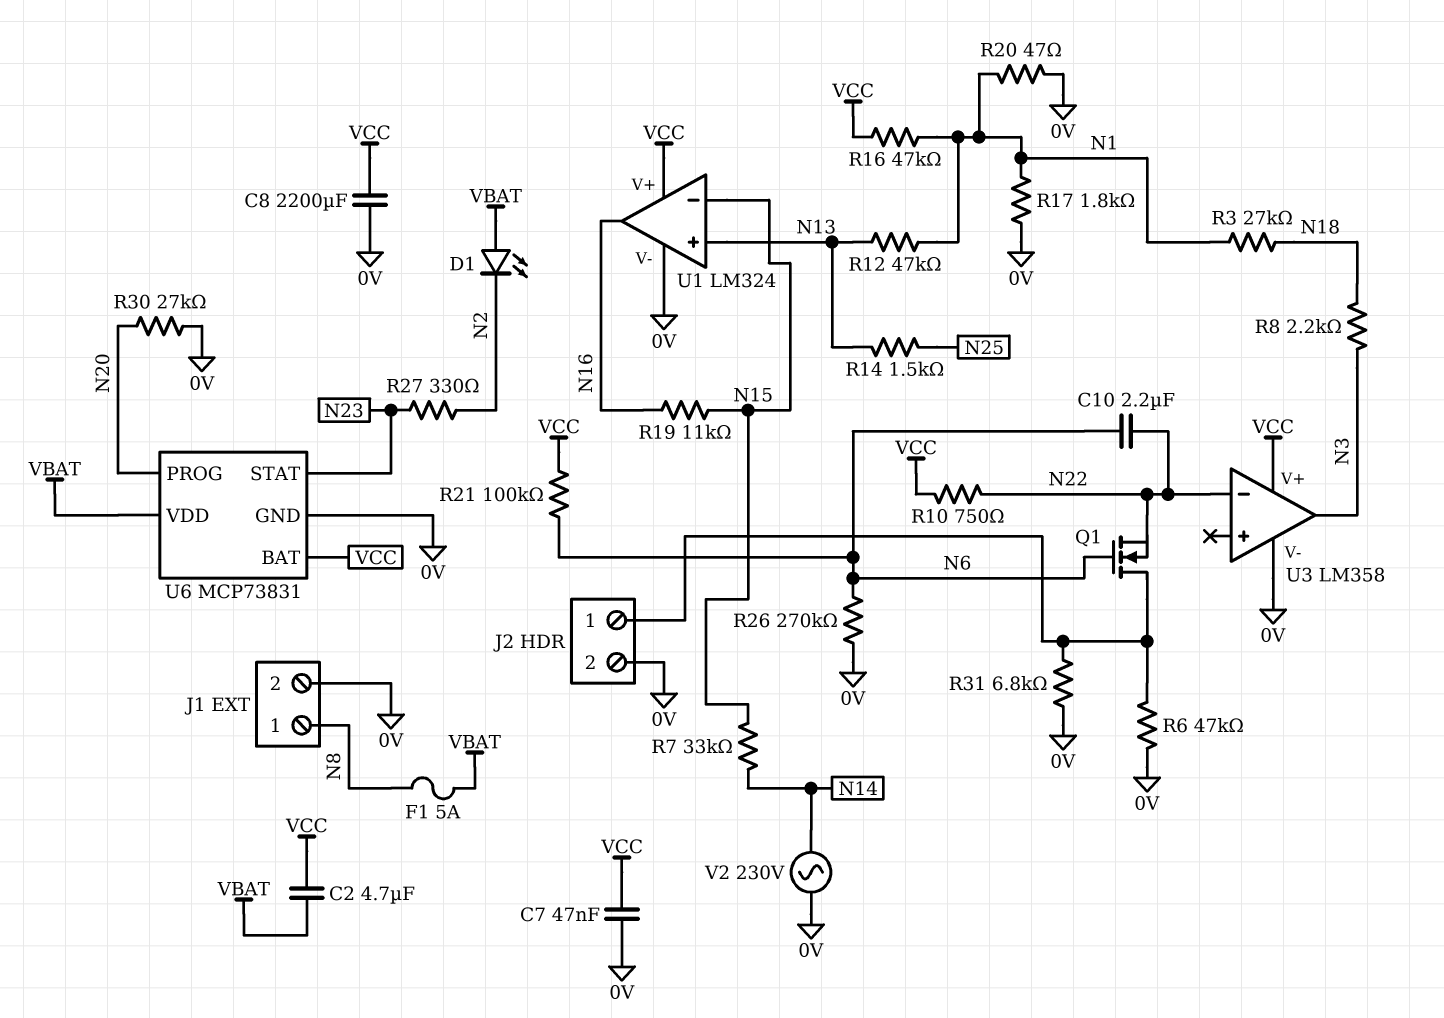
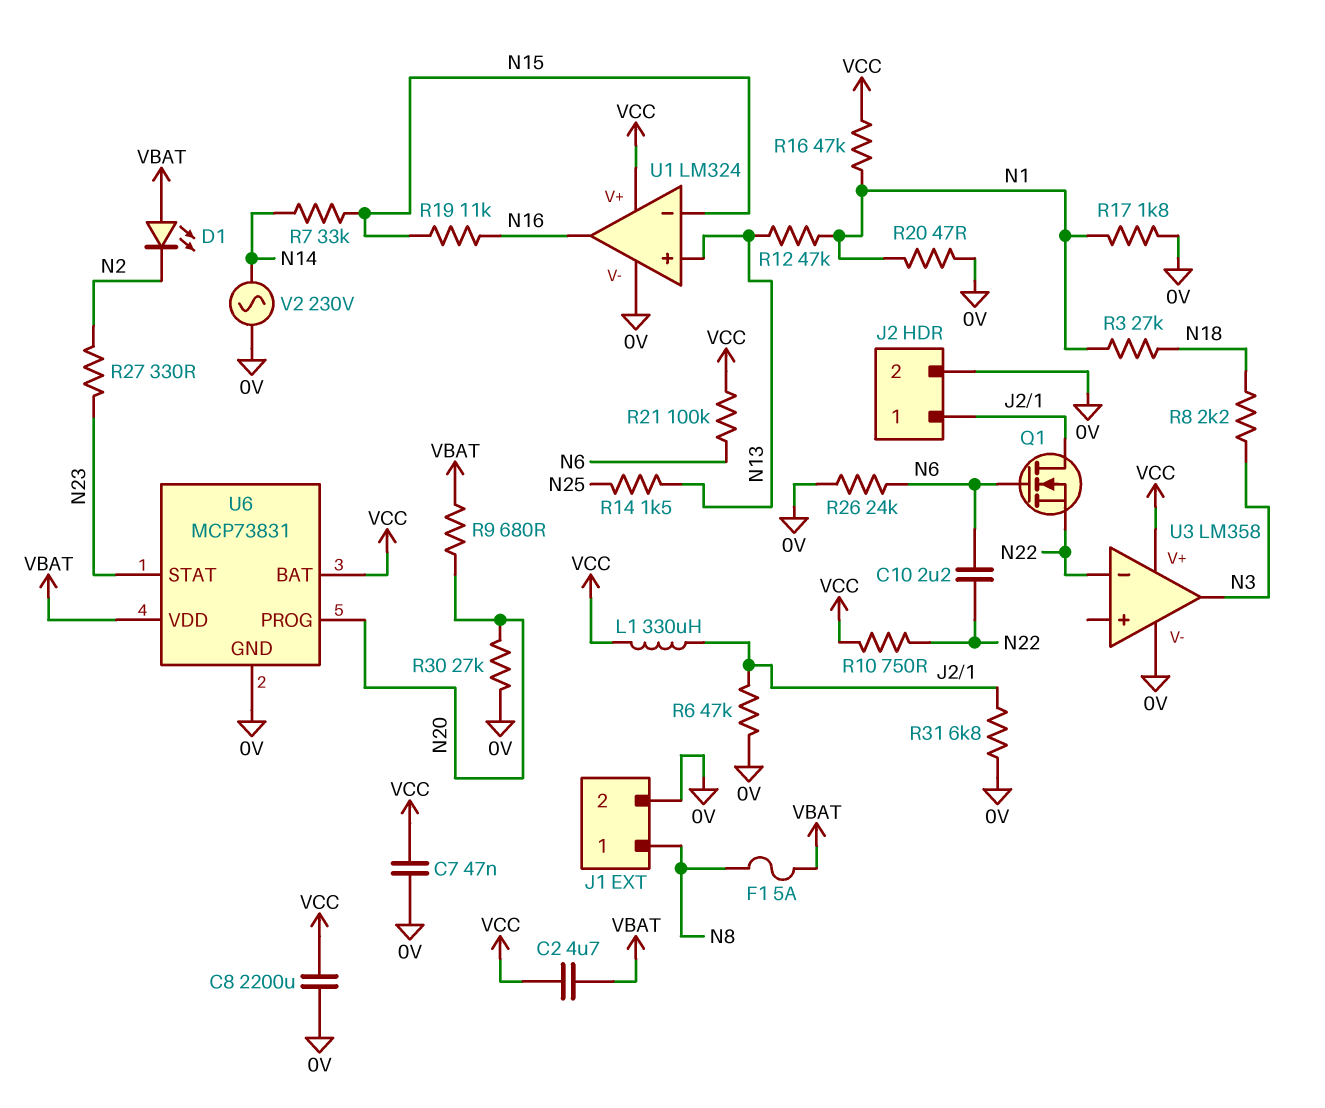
L1: none -> 330uH (J2/1, VCC)
R9: none -> 680 (N20, VBAT)
R26: 270k (0V, N6) -> 24k (0V, N6)

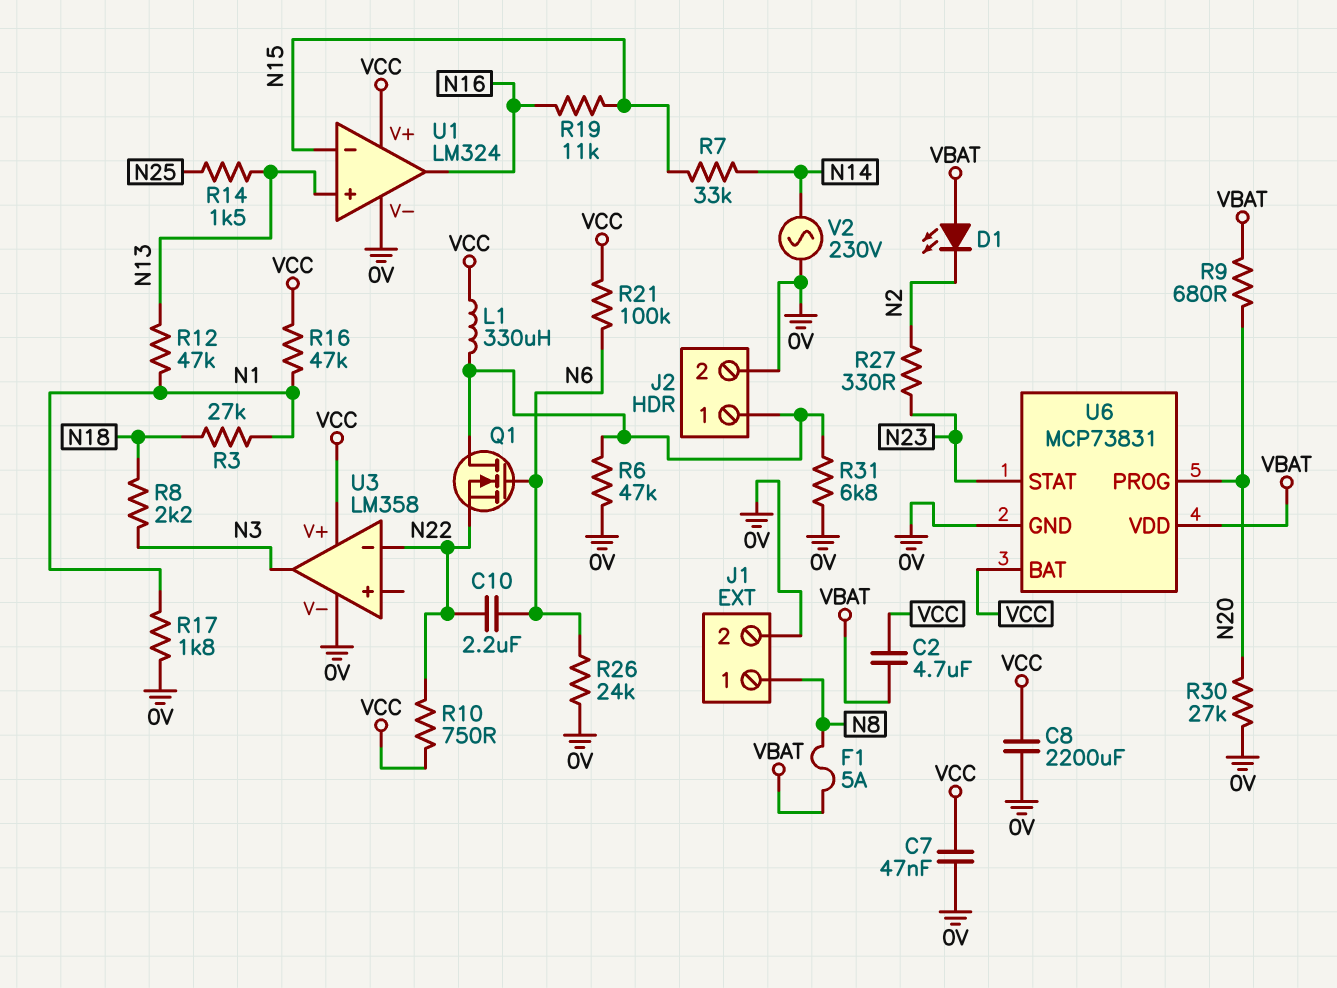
R20: 47 (0V, N1) -> none

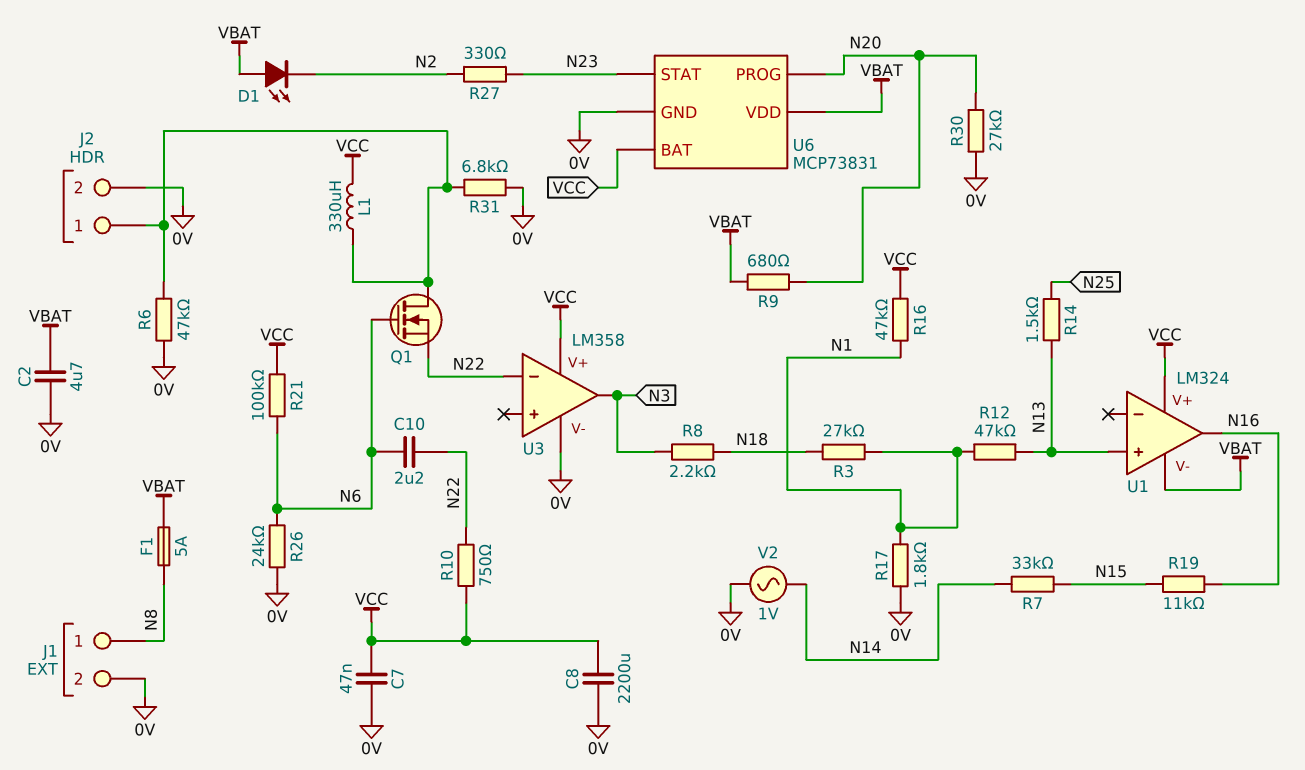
C2: 4.7uF (VBAT, VCC) -> 4.7uF (0V, VBAT)
U1 pin V-: 0V -> VBAT
U1 pin in-: N15 -> none
V2: AC 230V (0V, N14) -> AC 1V (0V, N14)

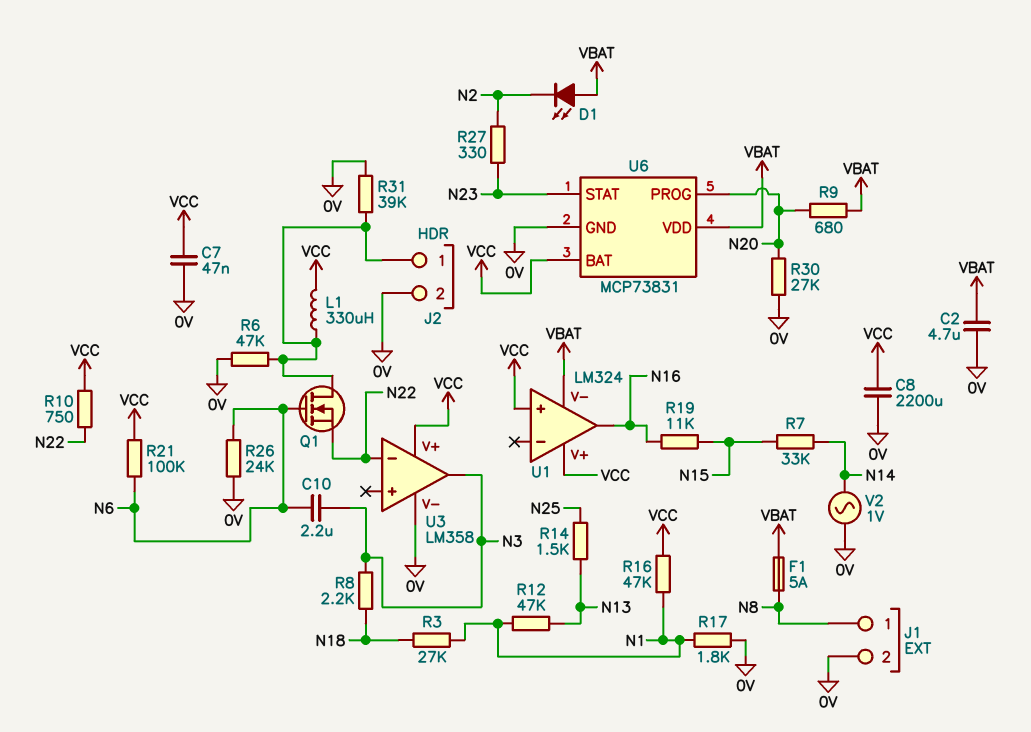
C10: 2.2uF (N6, N22) -> 2.2uF (N3, N6)
R31: 6.8k (0V, J2/1) -> 39k (0V, J2/1)
U1 pin in+: N13 -> VCC

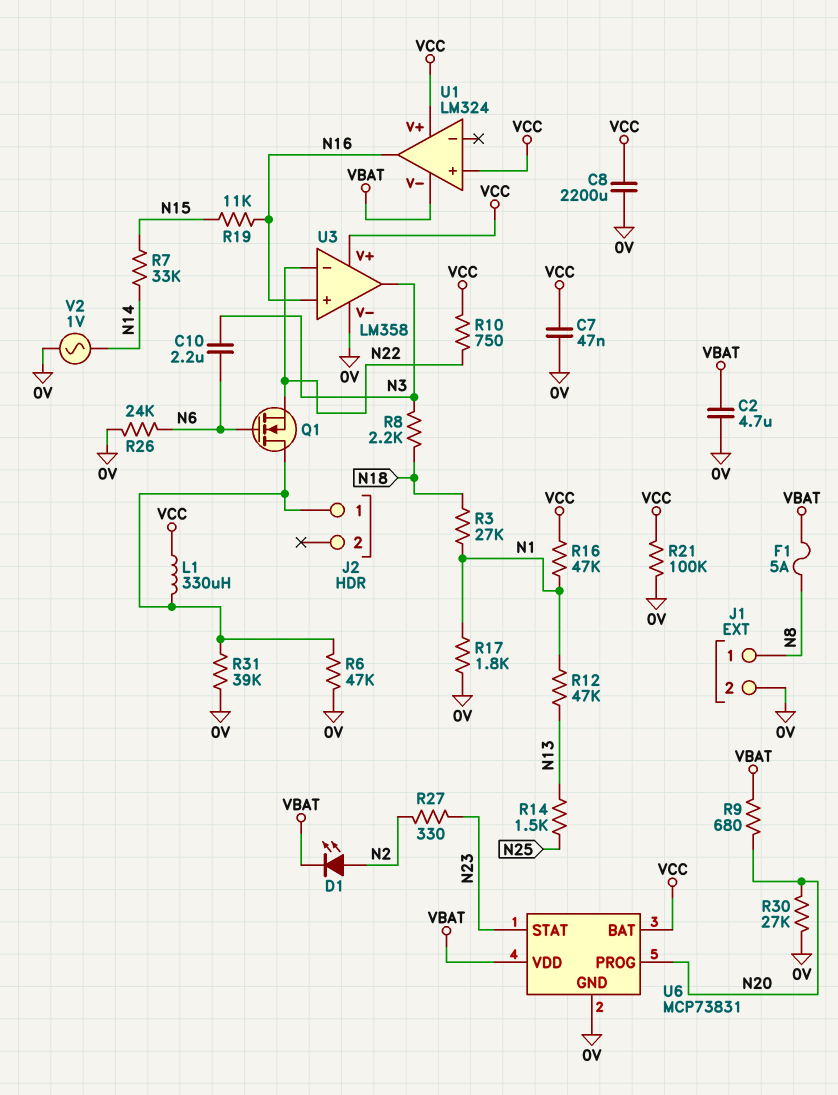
D1: LED (A VBAT, K N2) -> LED (A N2, K VBAT)
J2 pin 2: 0V -> none
R21: 100k (N6, VCC) -> 100k (0V, VCC)
U3 pin in+: none -> N16

